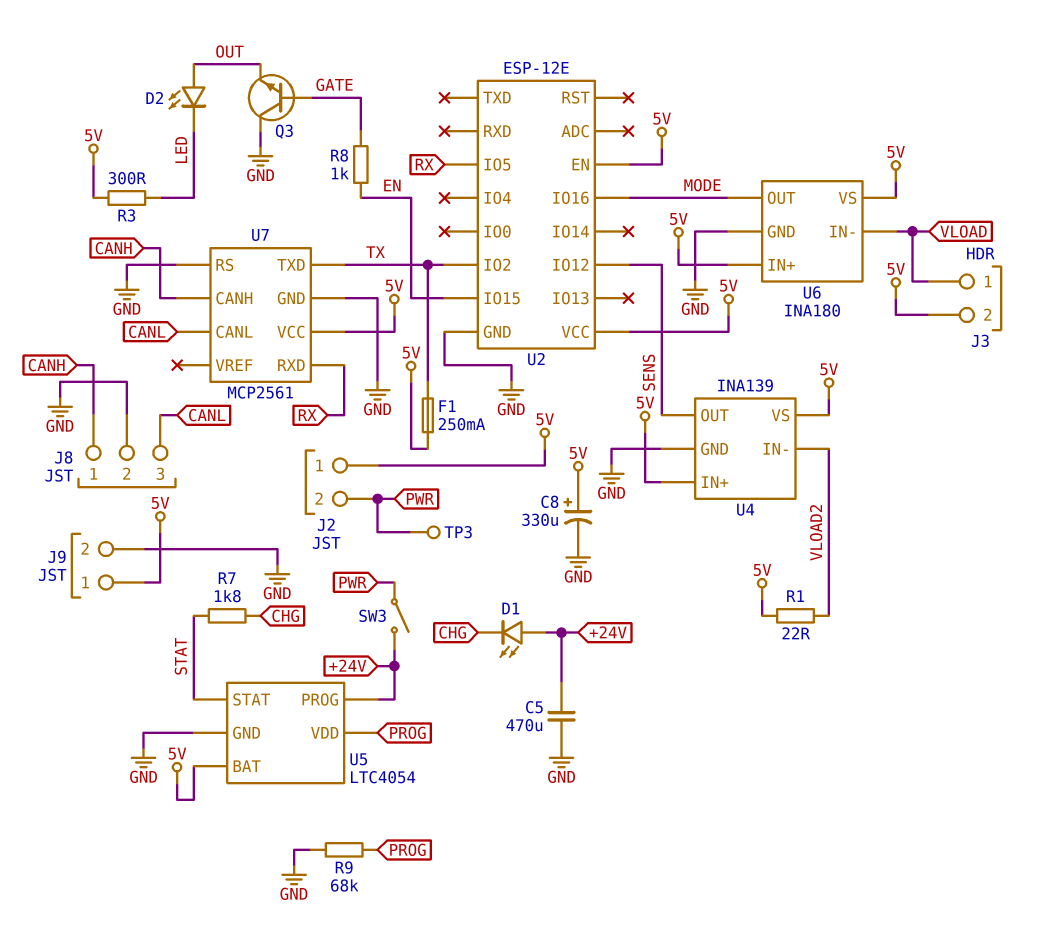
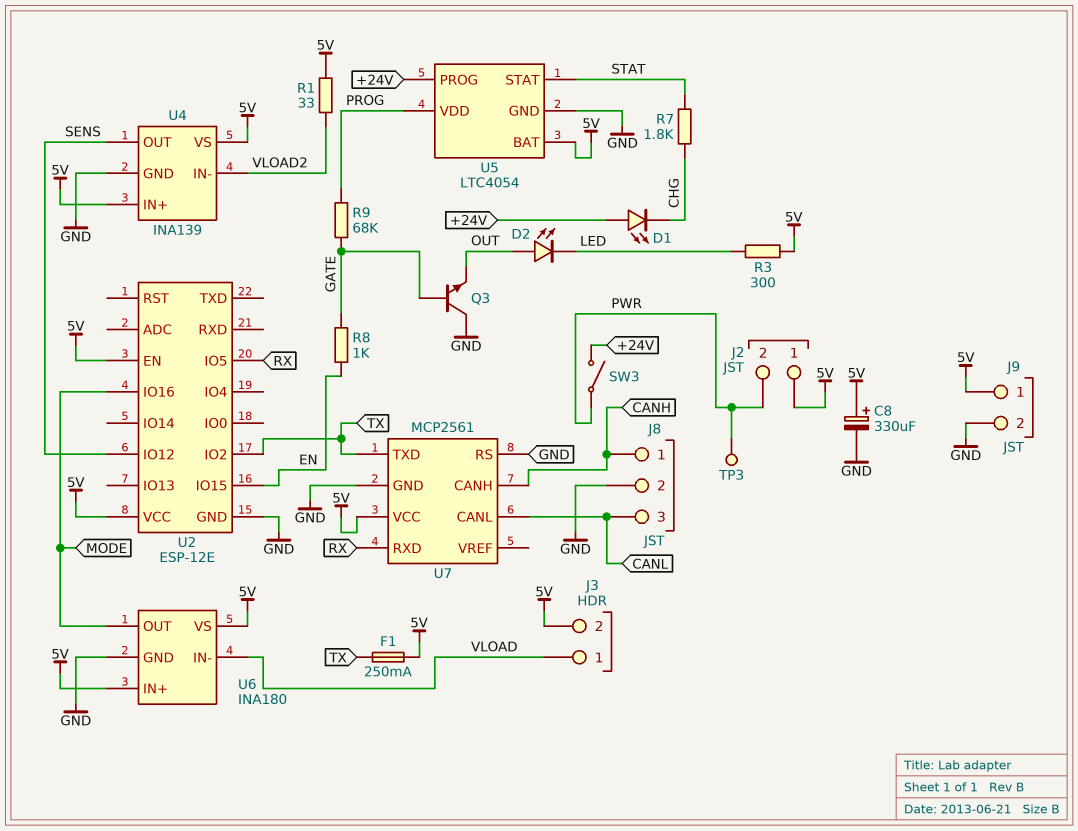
C5: 470uF (+24V, GND) -> none
R1: 22 (5V, VLOAD2) -> 33 (5V, VLOAD2)
R9: 68k (GND, PROG) -> 68k (GATE, PROG)

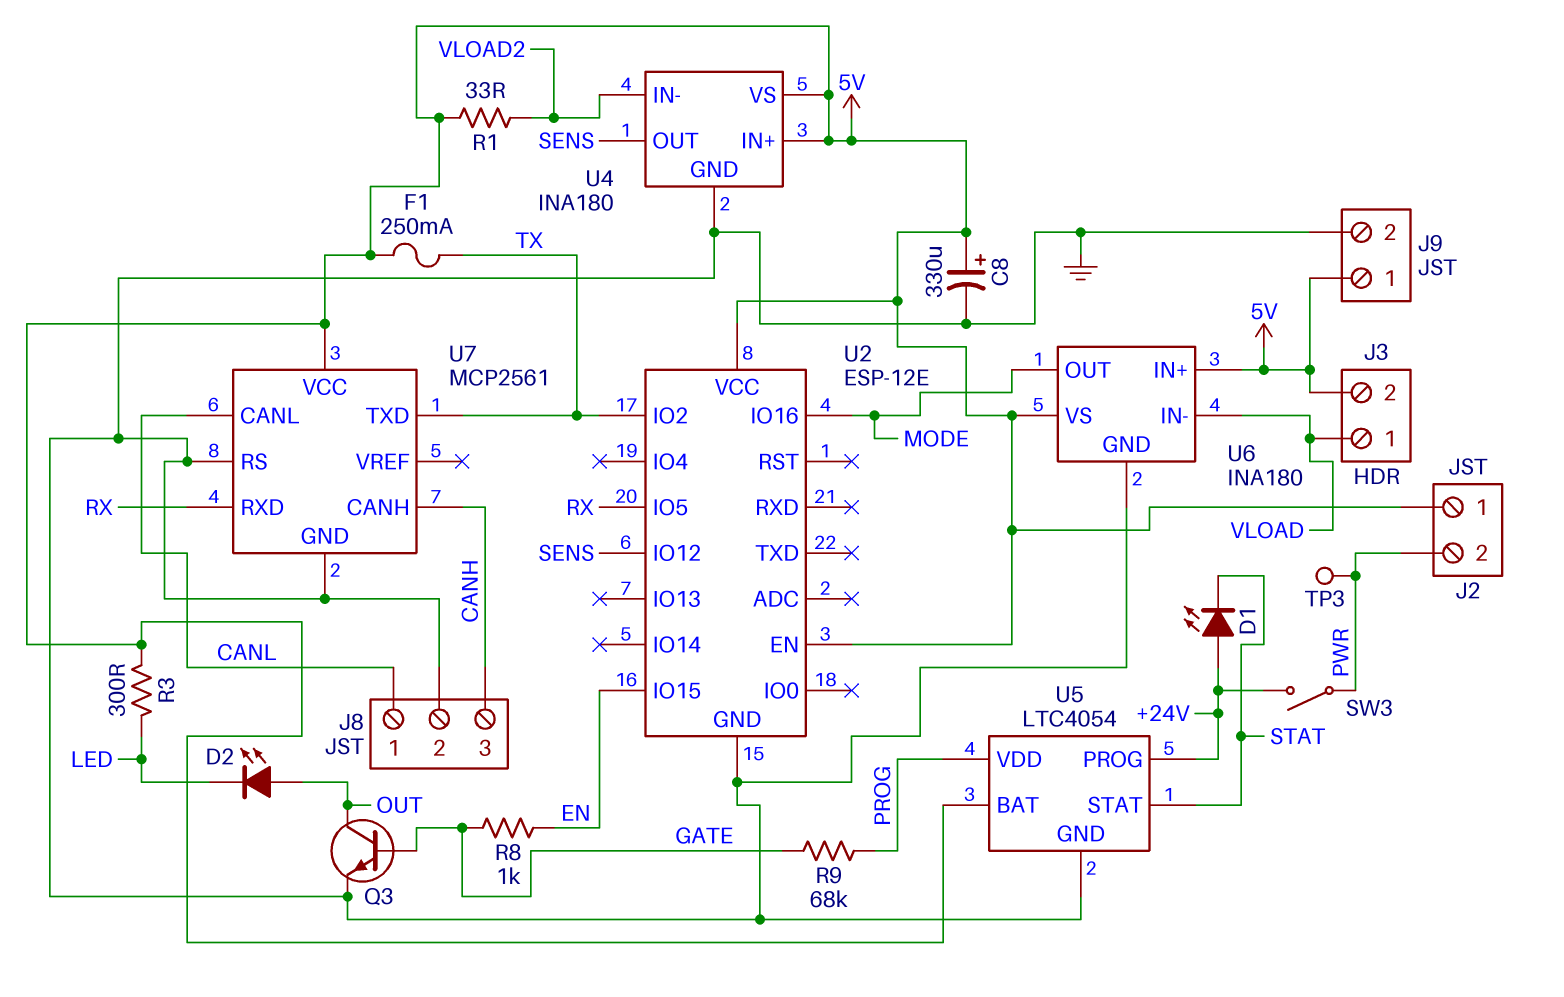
D1: LED (A +24V, K CHG) -> LED (A +24V, K STAT)
J8 pin 1: CANH -> CANL
J8 pin 3: CANL -> CANH
Q3: NPN (B GATE, C GND, E OUT) -> NPN (B GATE, C OUT, E GND)
R7: 1.8k (CHG, STAT) -> none
U4: INA139 -> INA180

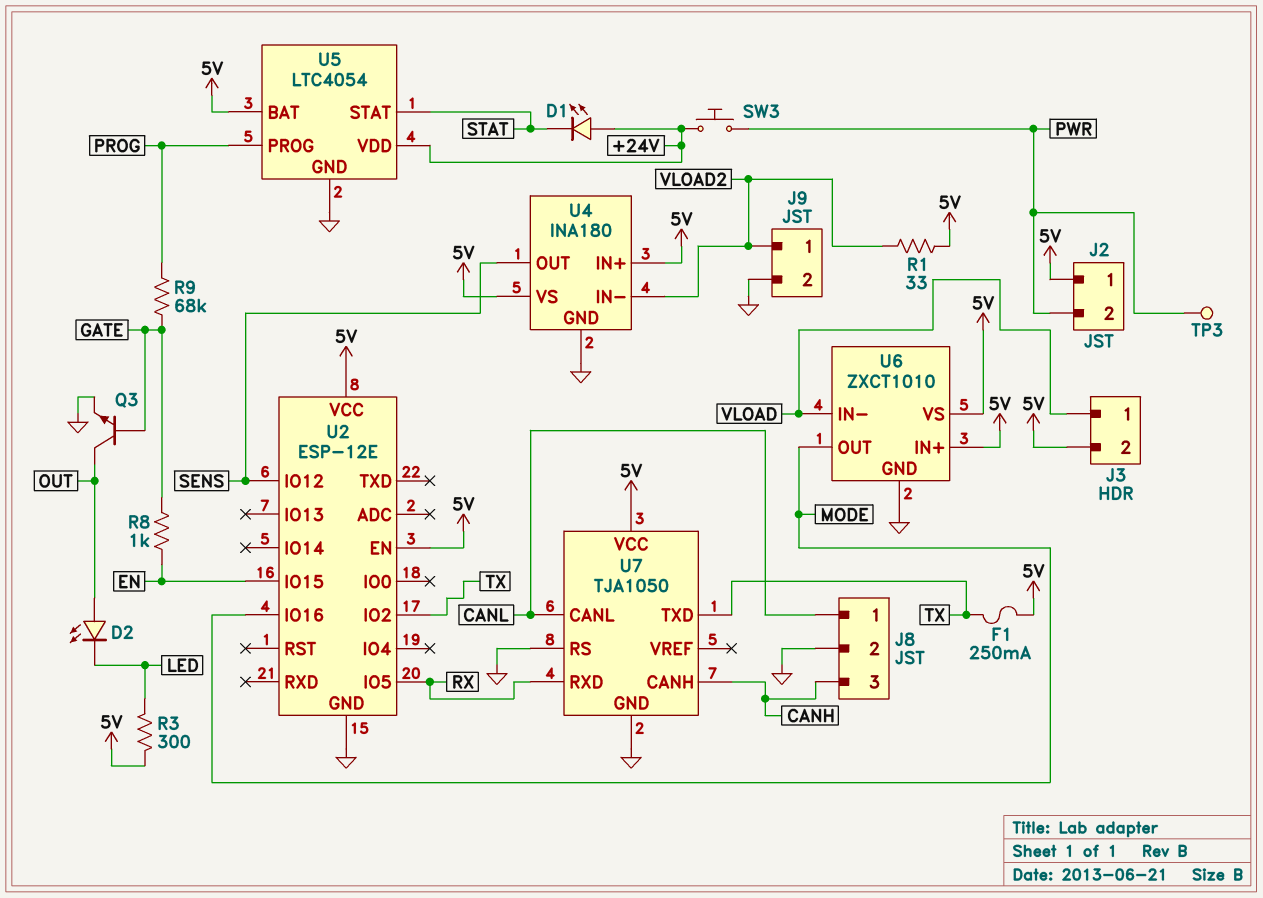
C8: 330uF (plus 5V, minus GND) -> none
J9 pin 1: 5V -> VLOAD2
SW3: switch (+24V, PWR) -> button (+24V, PWR)
U5 pin PROG: +24V -> PROG
U5 pin VDD: PROG -> +24V
U6: INA180 -> ZXCT1010
U7: MCP2561 -> TJA1050

